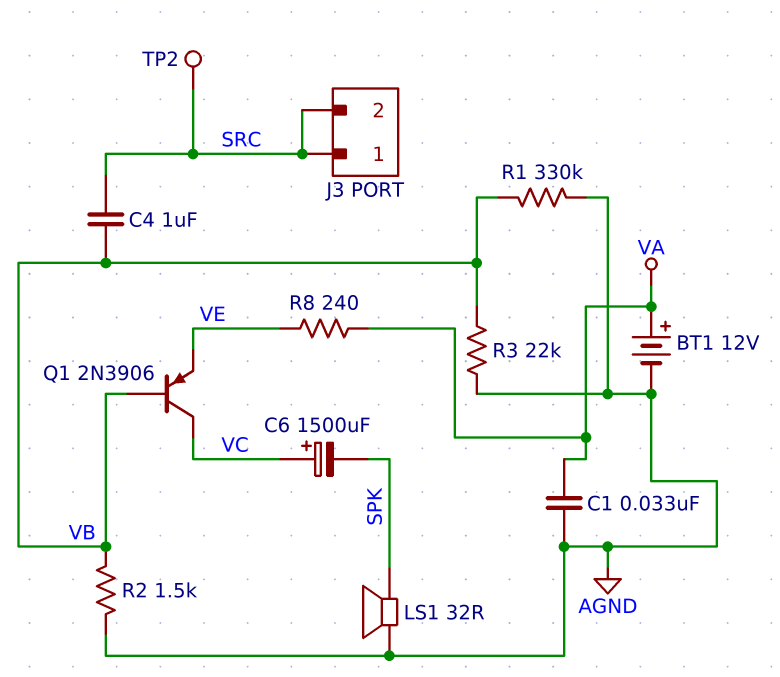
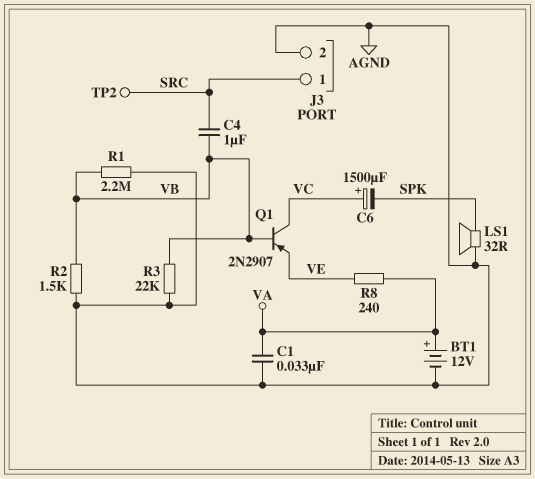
J3 pin 2: SRC -> AGND
Q1: PNP 2N3906 (B VB, C VC, E VE) -> PNP 2N2907 (B VB, C VC, E VE)
R1: 330k (AGND, VB) -> 2.2M (AGND, VB)

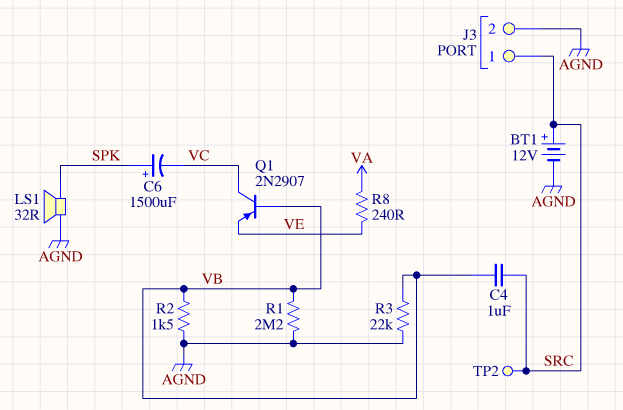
BT1: 12V (plus VA, minus AGND) -> 12V (plus SRC, minus AGND)
C1: 33nF (AGND, VA) -> none
C6: 1500uF (plus VC, minus SPK) -> 1500uF (plus SPK, minus VC)

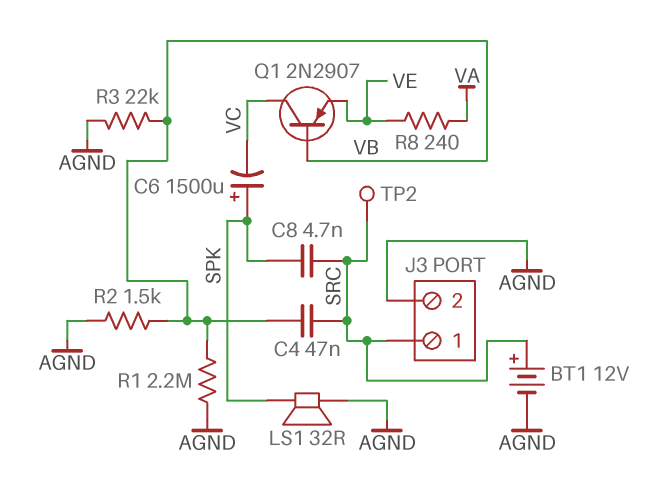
C4: 1uF (SRC, VB) -> 47nF (SRC, VB)
C8: none -> 4.7nF (SPK, SRC)

